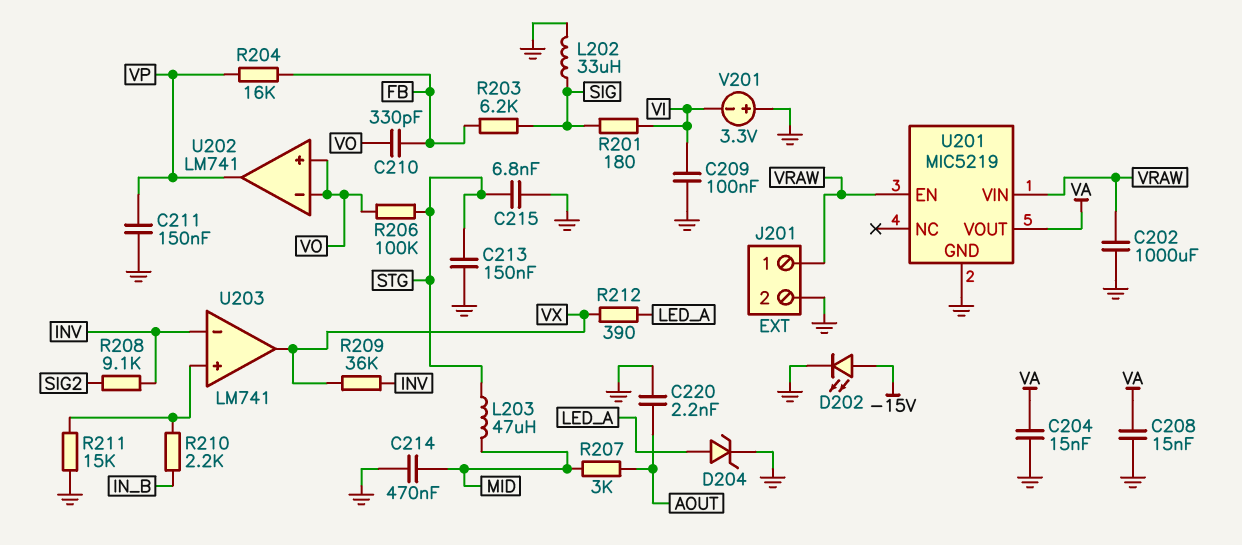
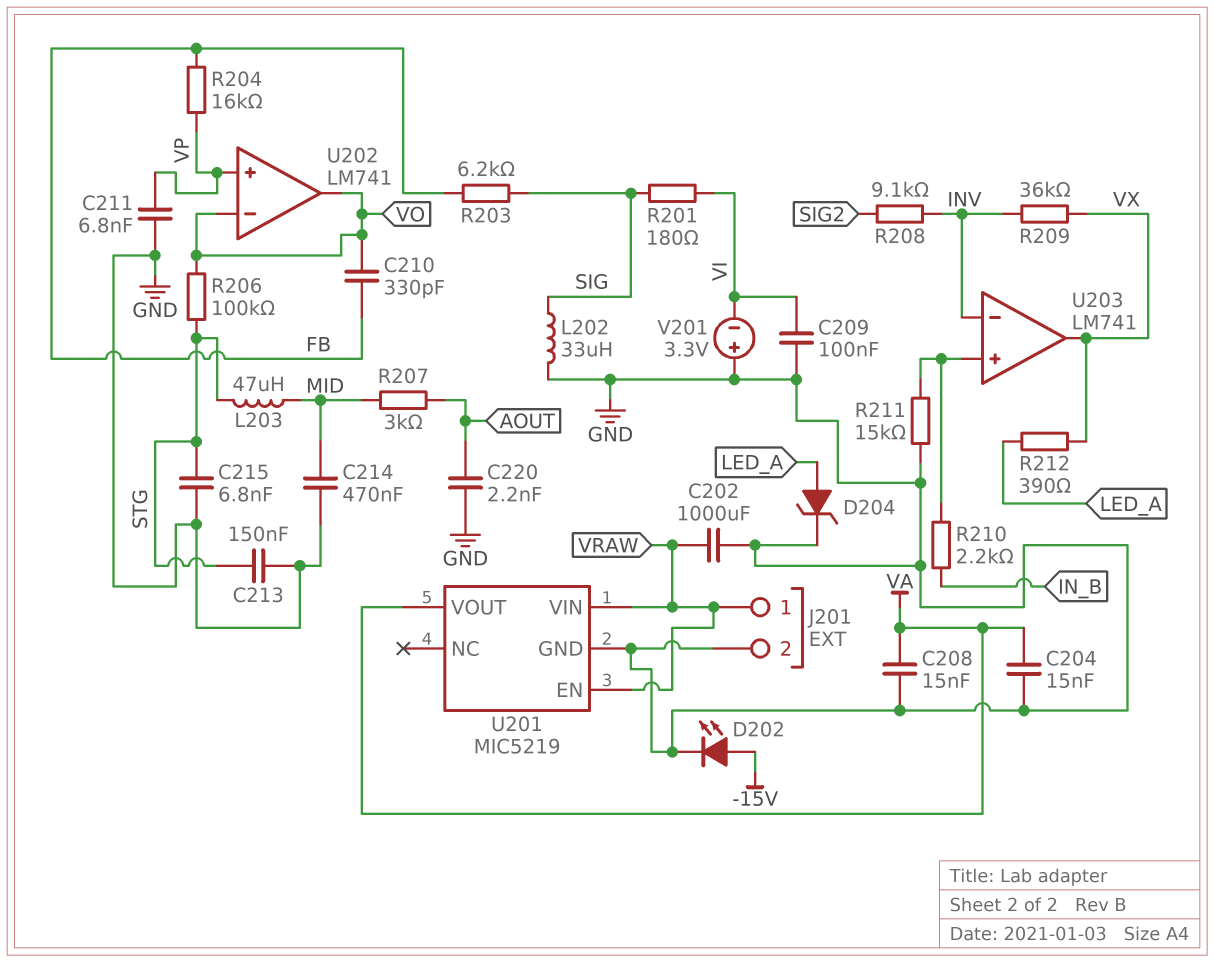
C211: 150nF (GND, VP) -> 6.8nF (GND, VP)
U202 pin in+: VO -> VP
U202 pin out: VP -> VO

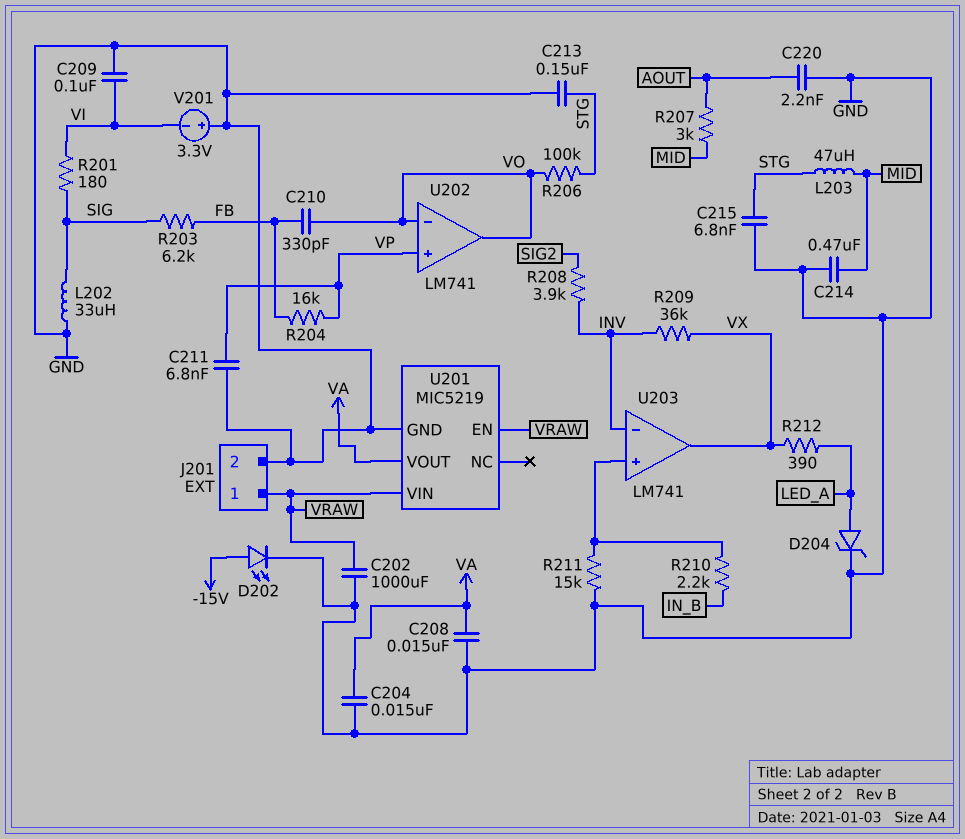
R208: 9.1k (INV, SIG2) -> 3.9k (INV, SIG2)

